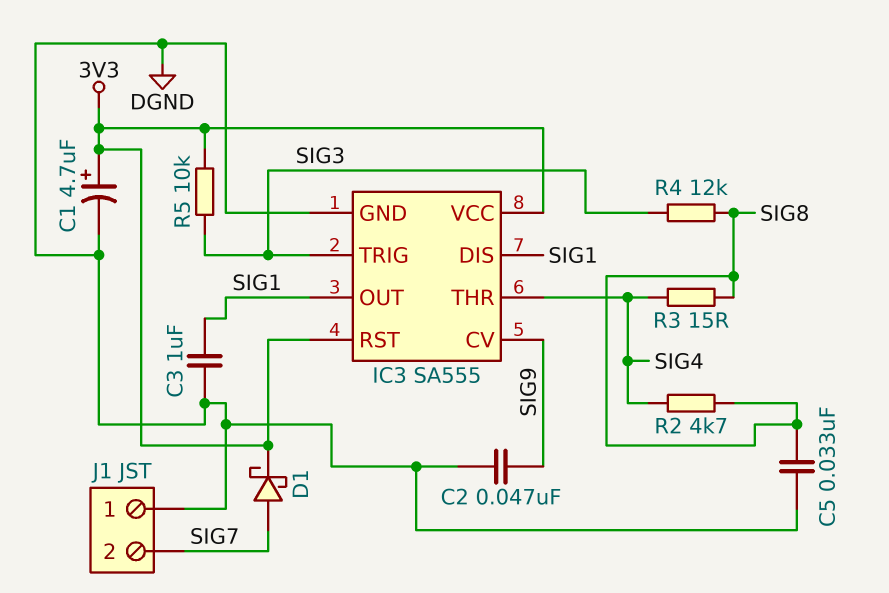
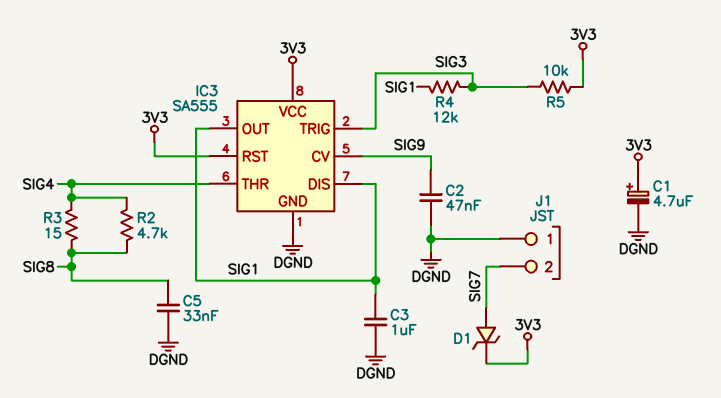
D1: schottky (A SIG7, K 3V3) -> zener (A SIG7, K 3V3)
R4: 12k (SIG3, SIG8) -> 12k (SIG1, SIG3)

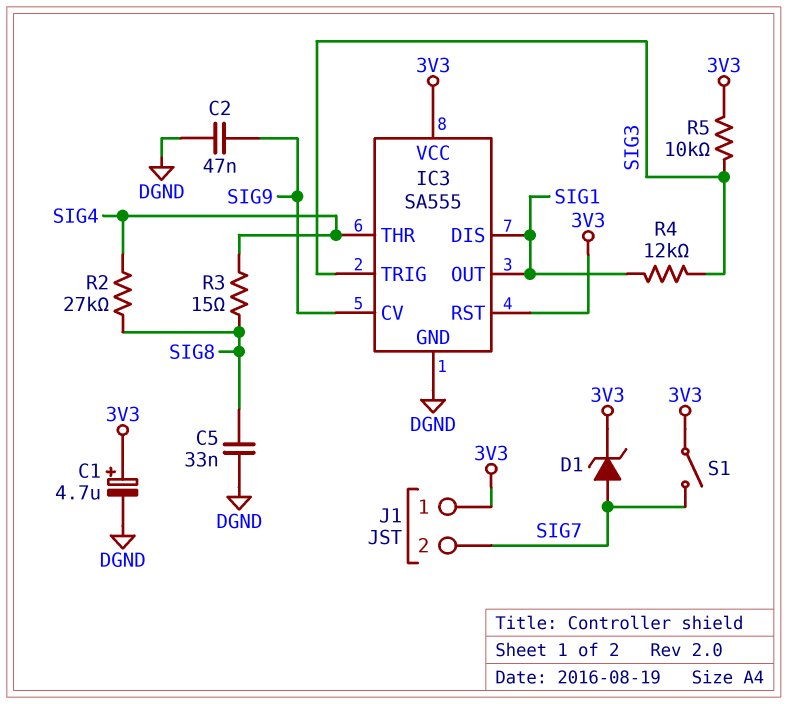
C3: 1uF (DGND, SIG1) -> none
J1 pin 1: DGND -> 3V3
R2: 4.7k (SIG4, SIG8) -> 27k (SIG4, SIG8)
S1: none -> switch (3V3, SIG7)

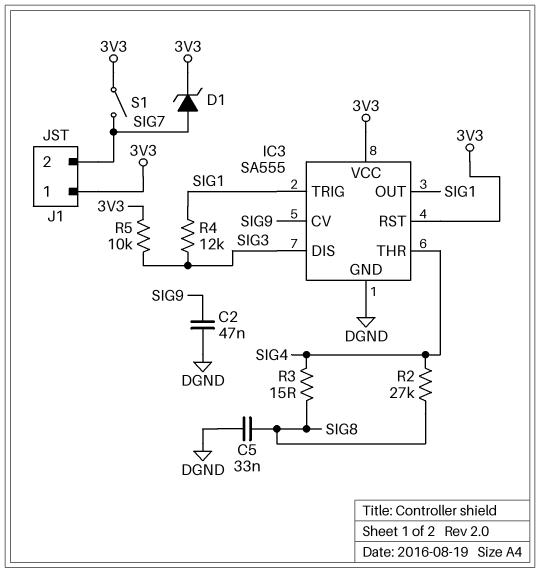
C1: 4.7uF (plus 3V3, minus DGND) -> none
IC3 pin DIS: SIG1 -> SIG3
IC3 pin TRIG: SIG3 -> SIG1

